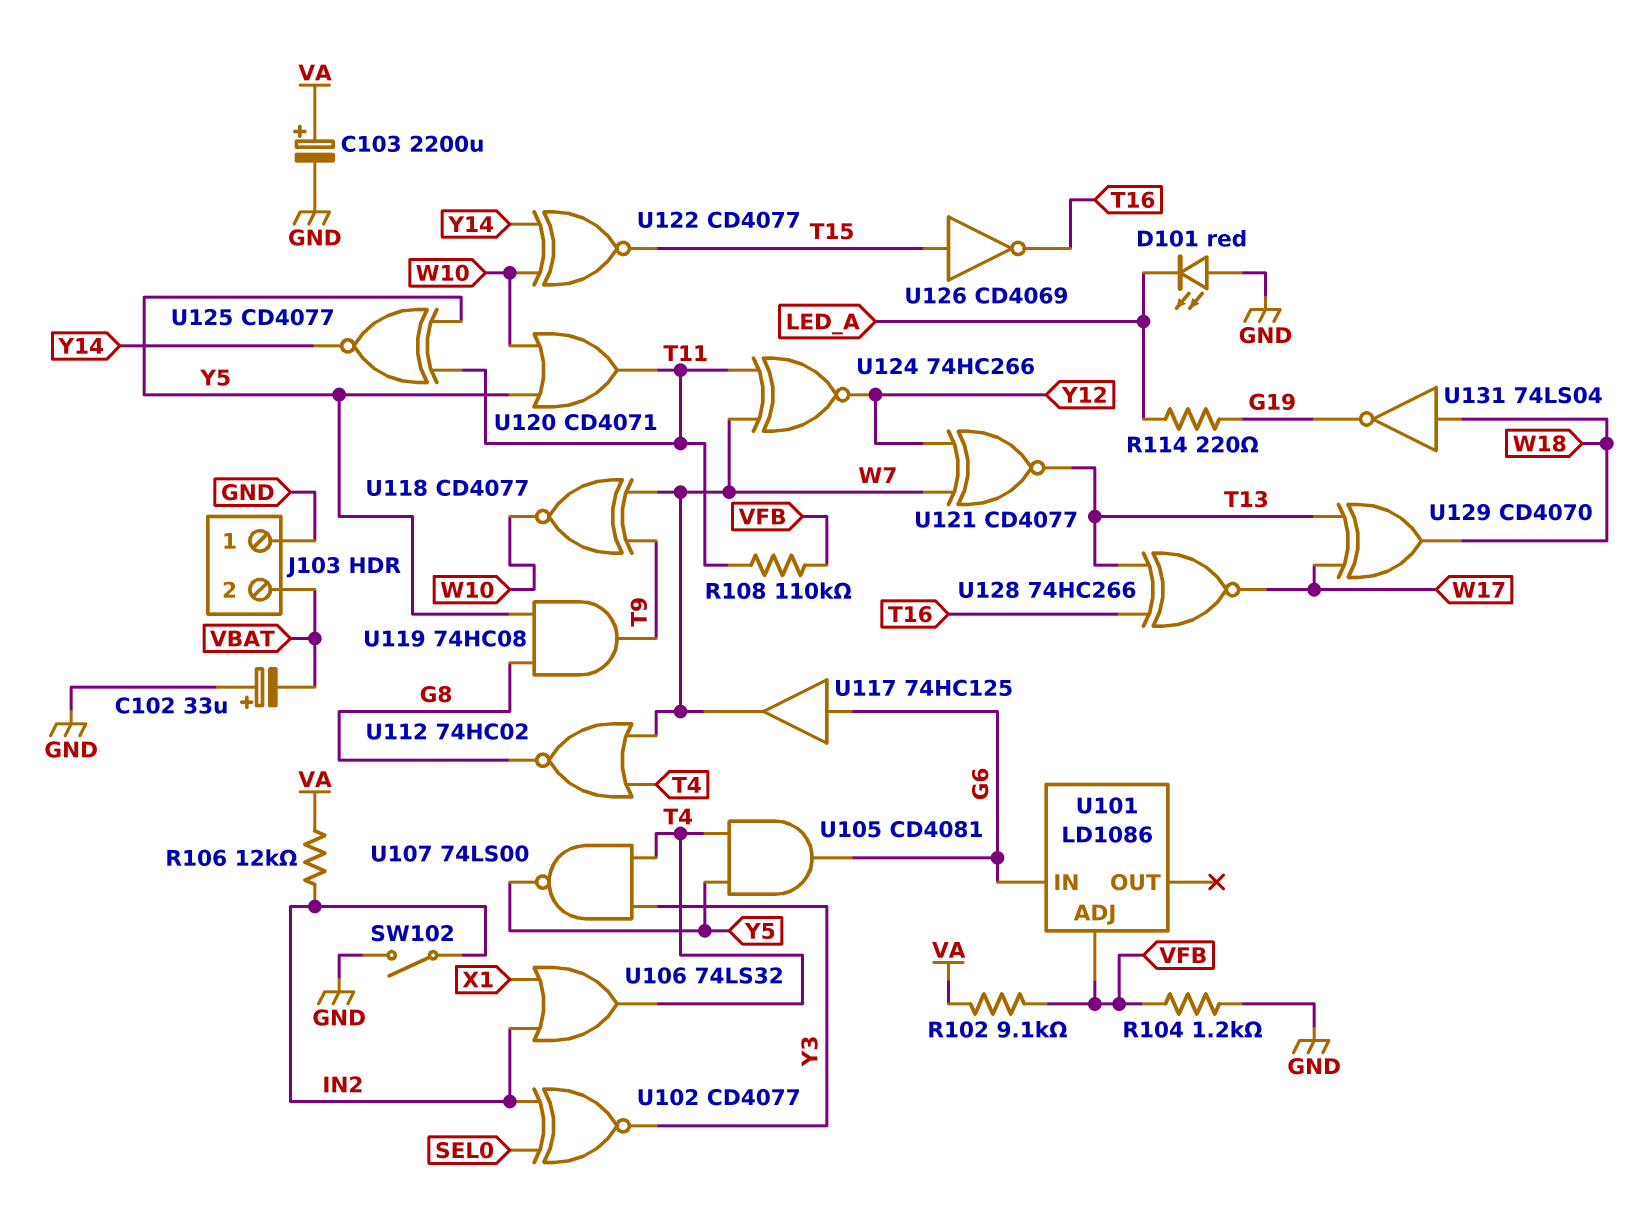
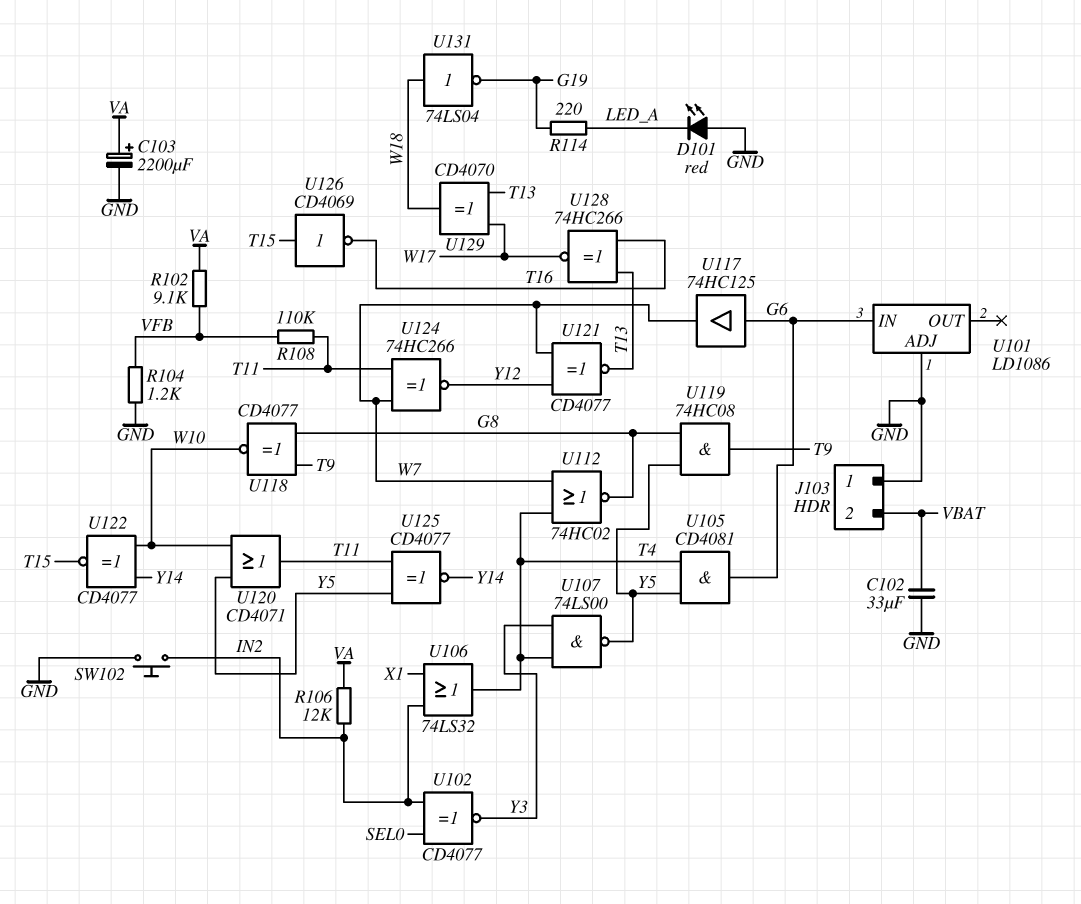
C102: 33uF (plus GND, minus VBAT) -> 33uF (GND, VBAT)
SW102: switch (GND, IN2) -> button (GND, IN2)
U101 pin ADJ: VFB -> GND
U118: XNOR CD4077 (in T9, in W7, out W10) -> XNOR CD4077 (in G8, in T9, out W10)

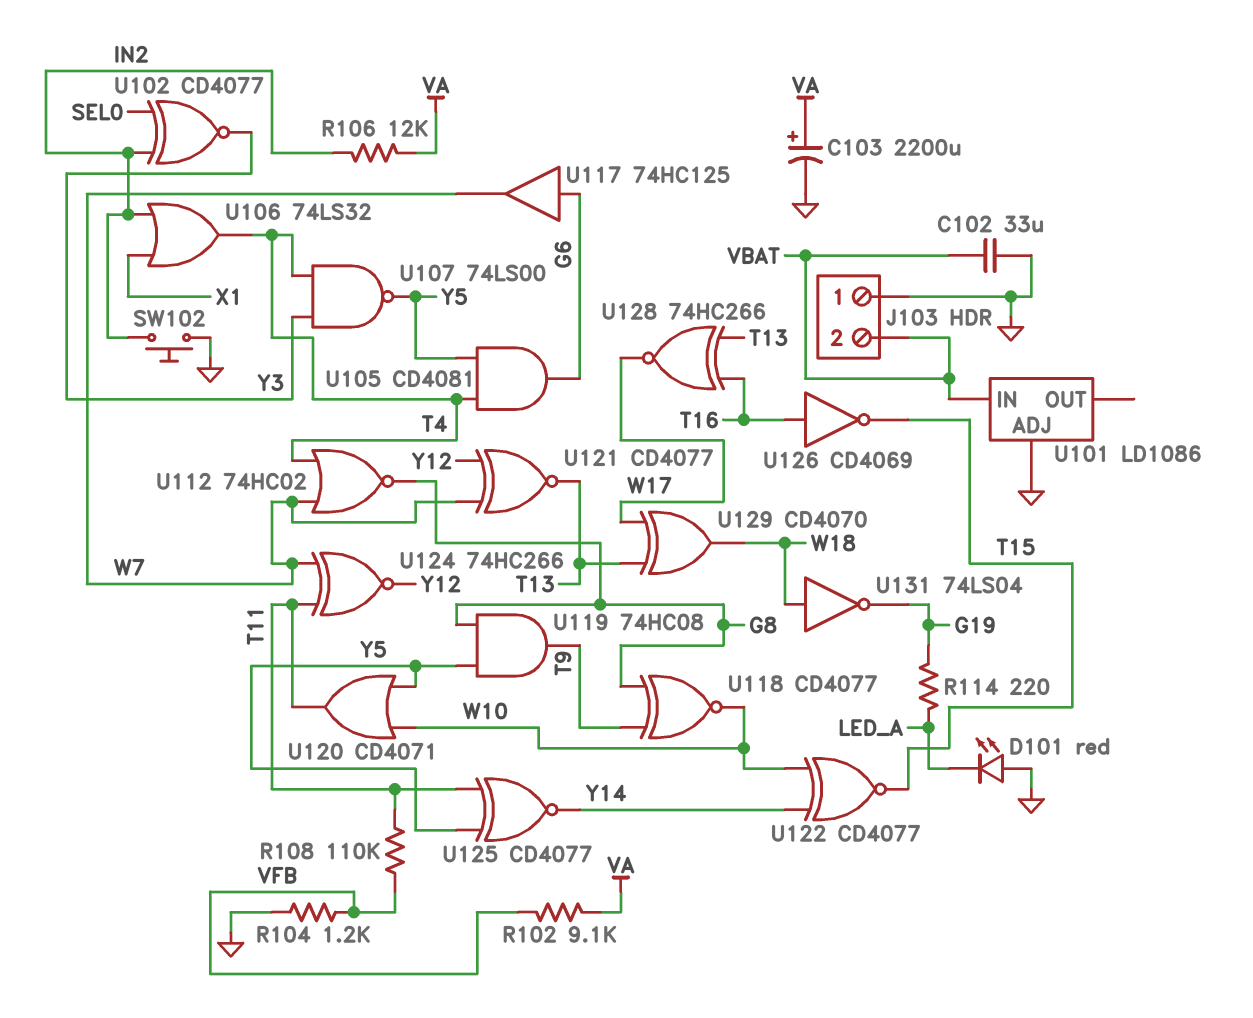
U101 pin IN: G6 -> VBAT
U126: NOT CD4069 (in T15, out T16) -> NOT CD4069 (in T16, out T15)

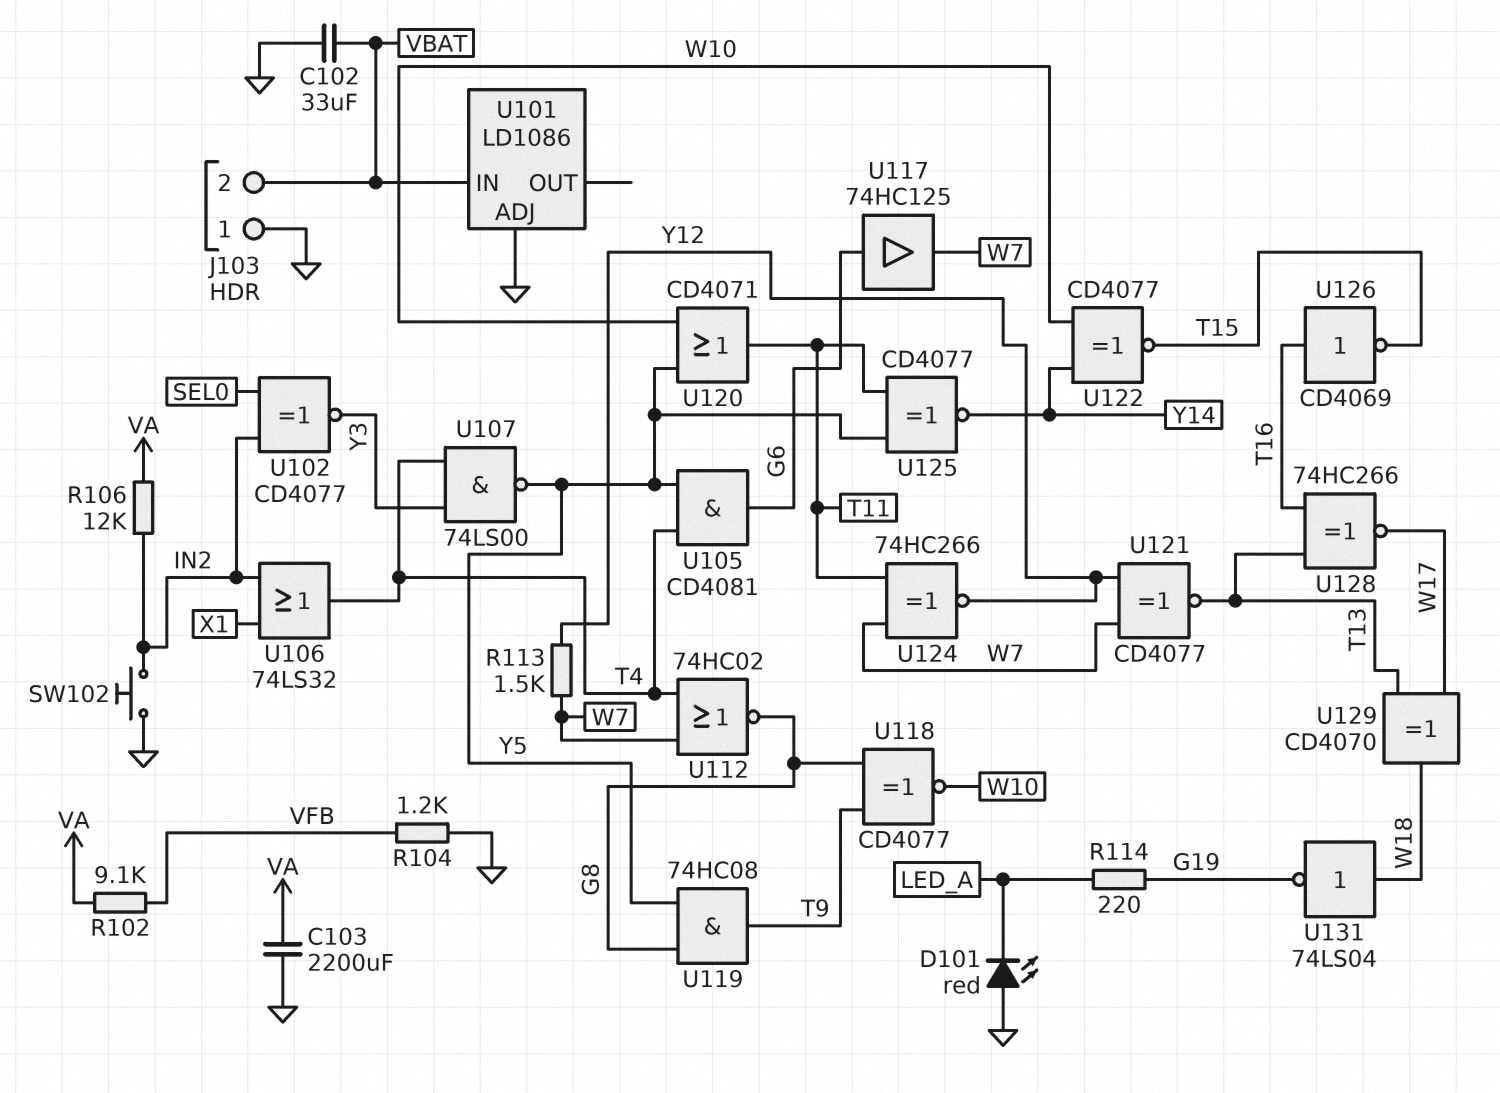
C103: 2200uF (plus VA, minus GND) -> 2200uF (GND, VA)
R108: 110k (T11, VFB) -> none
R113: none -> 1.5k (W7, Y12)

